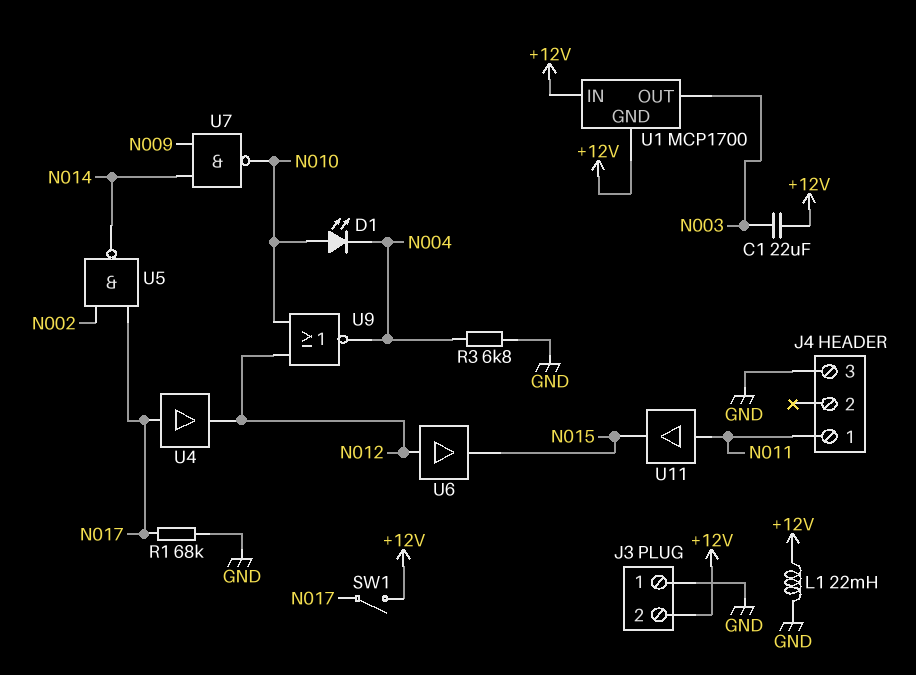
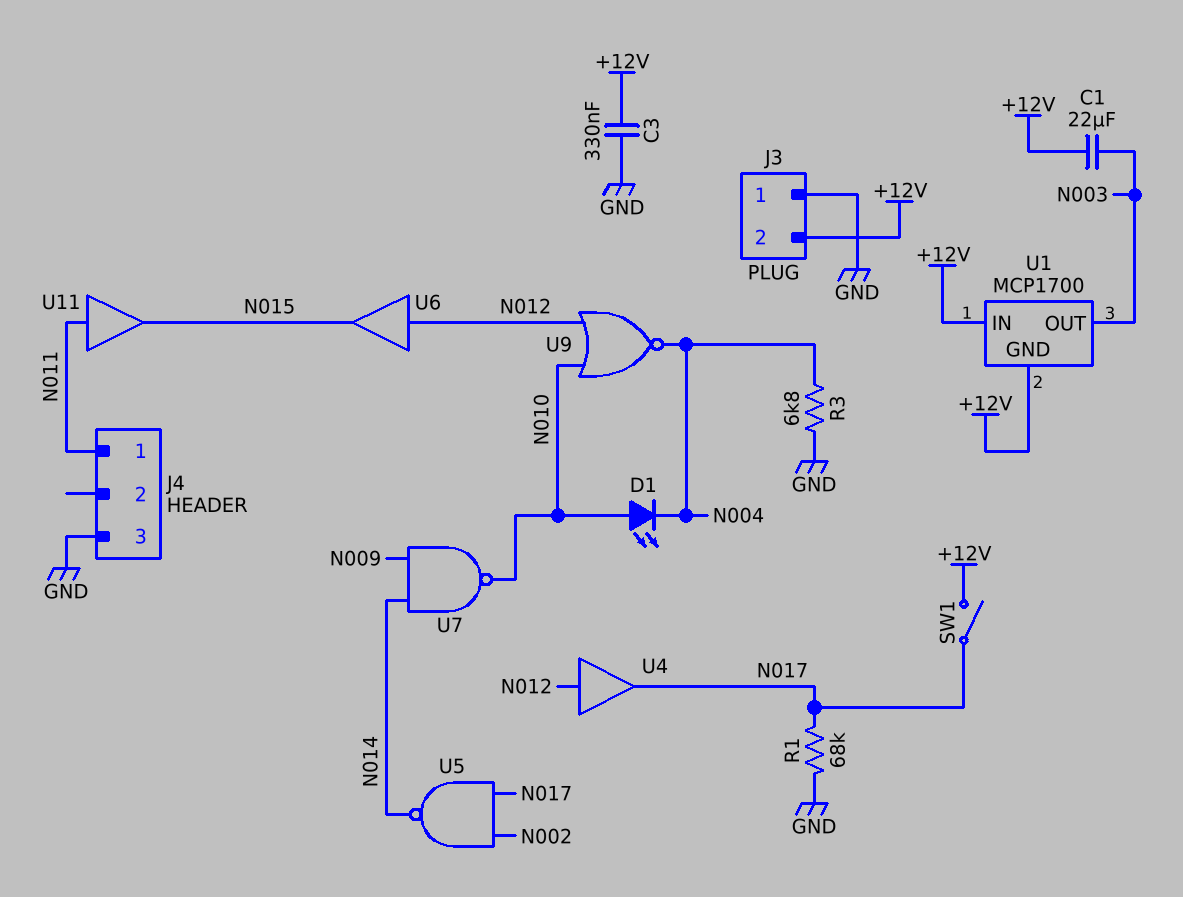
C3: none -> 330nF (+12V, GND)
L1: 22mH (+12V, GND) -> none
U4: buffer (in N017, out N012) -> buffer (in N012, out N017)

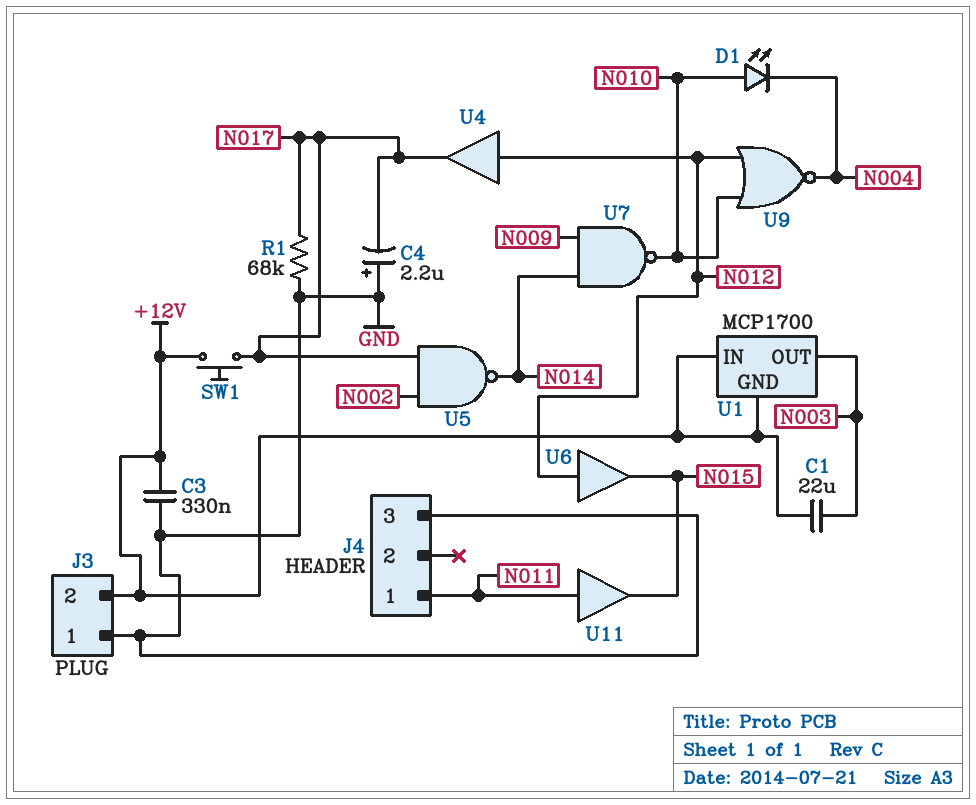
C4: none -> 2.2uF (plus GND, minus N017)
R3: 6.8k (GND, N004) -> none
SW1: switch (+12V, N017) -> button (+12V, N017)

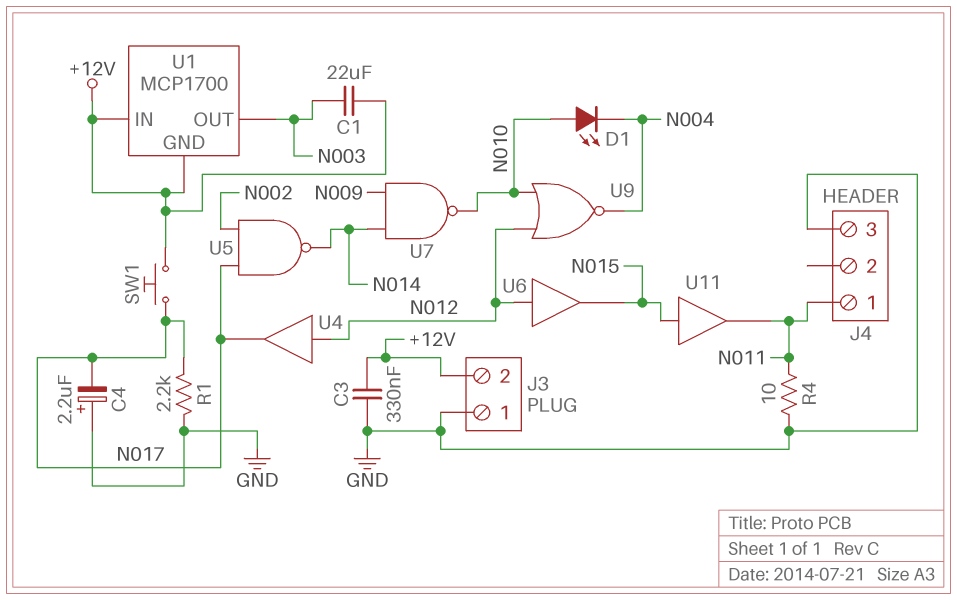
R1: 68k (GND, N017) -> 2.2k (GND, N017)
R4: none -> 10 (GND, N011)
U11: buffer (in N011, out N015) -> buffer (in N015, out N011)

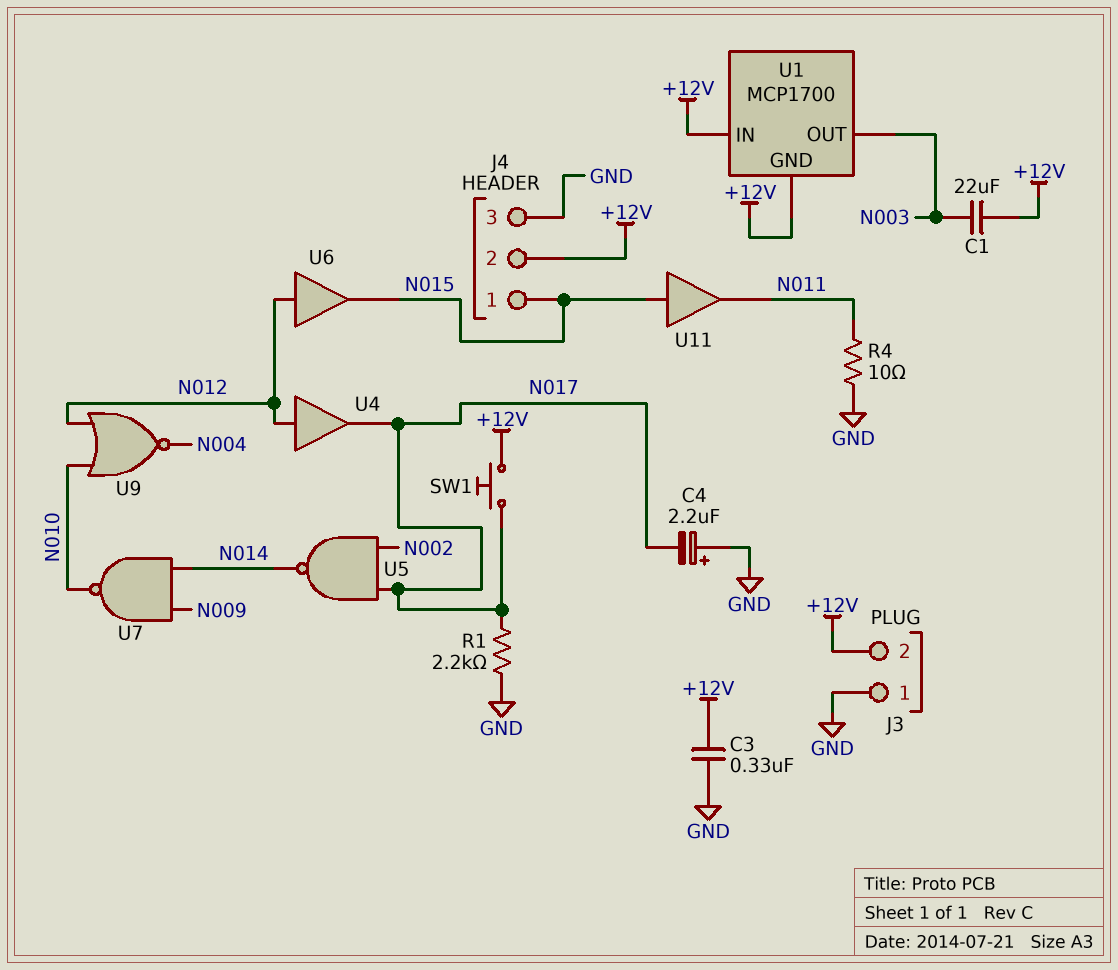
D1: LED (A N010, K N004) -> none
J4 pin 1: N011 -> N015
J4 pin 2: none -> +12V

